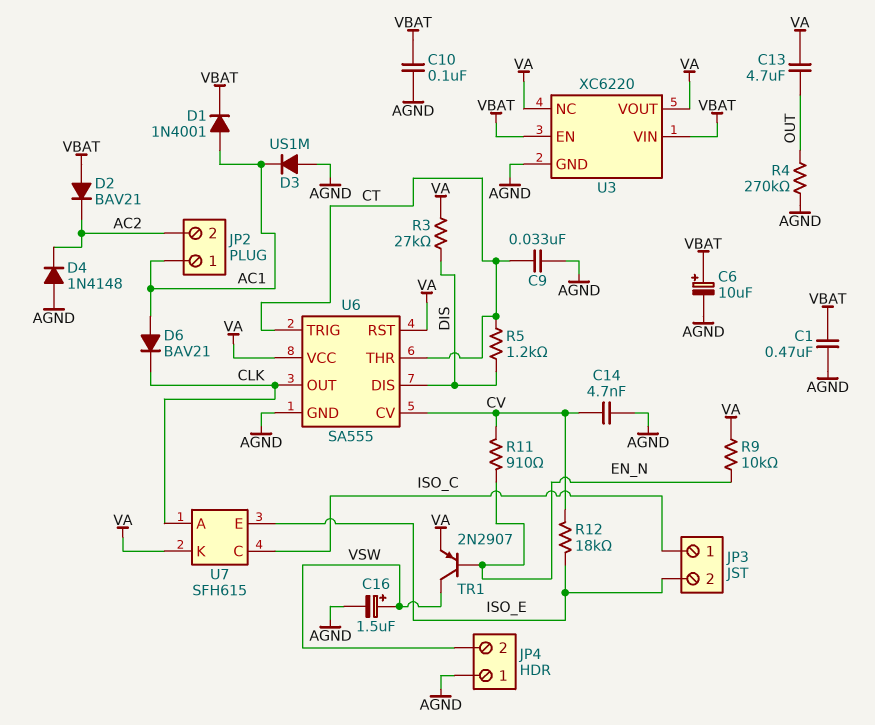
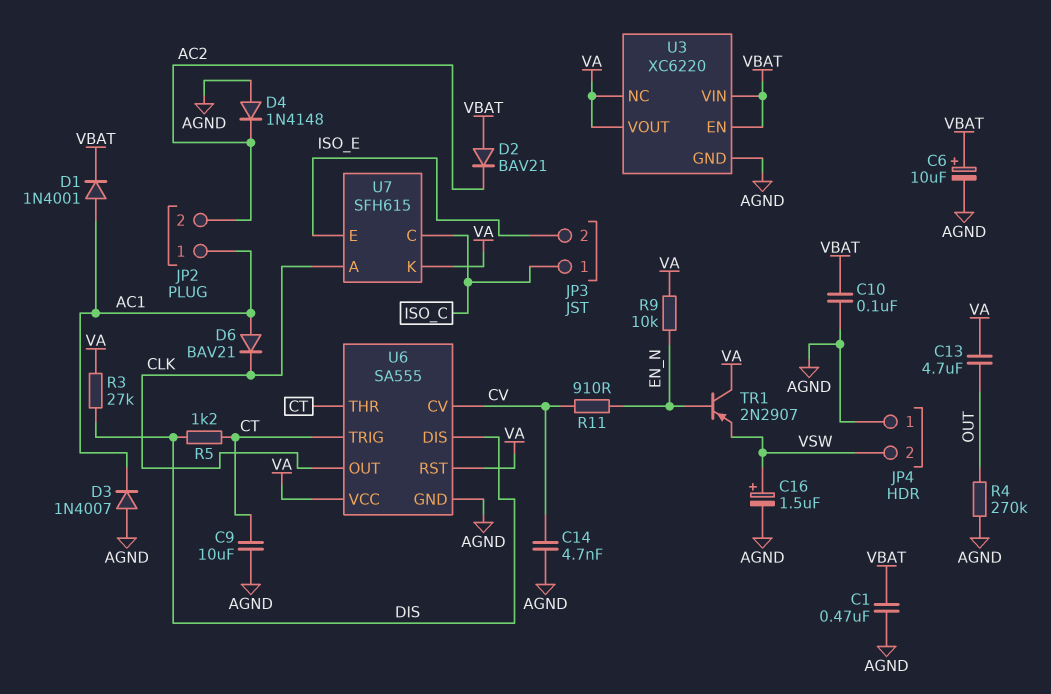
C9: 33nF (AGND, CT) -> 10uF (AGND, CT)
D3: diode US1M (A AGND, K AC1) -> diode 1N4007 (A AGND, K AC1)
R12: 18k (CV, ISO_E) -> none
TR1: PNP 2N2907 (B EN_N, C VSW, E VA) -> PNP 2N2907 (B EN_N, C VA, E VSW)

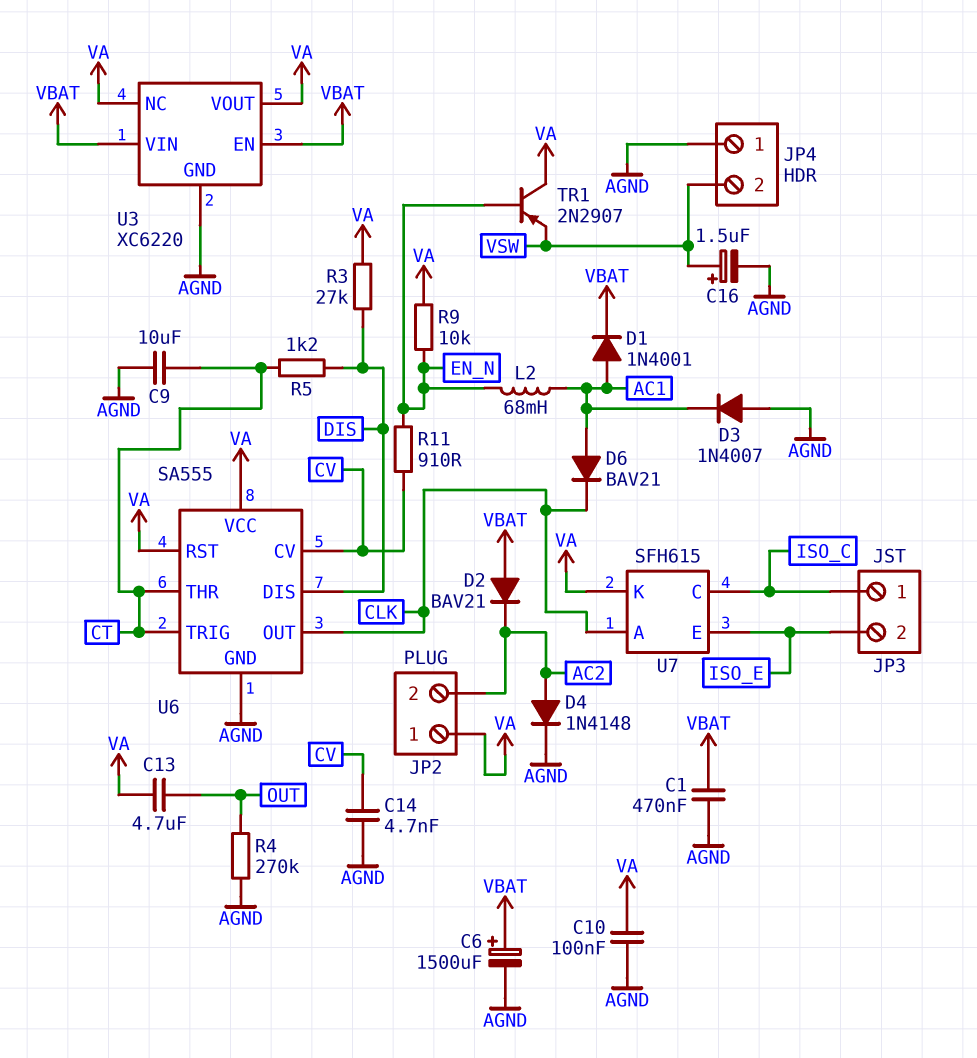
C6: 10uF (plus VBAT, minus AGND) -> 1500uF (plus VBAT, minus AGND)
C10: 100nF (AGND, VBAT) -> 100nF (AGND, VA)
D4: diode 1N4148 (A AGND, K AC2) -> diode 1N4148 (A AC2, K AGND)
JP2 pin 1: AC1 -> VA
L2: none -> 68mH (AC1, EN_N)

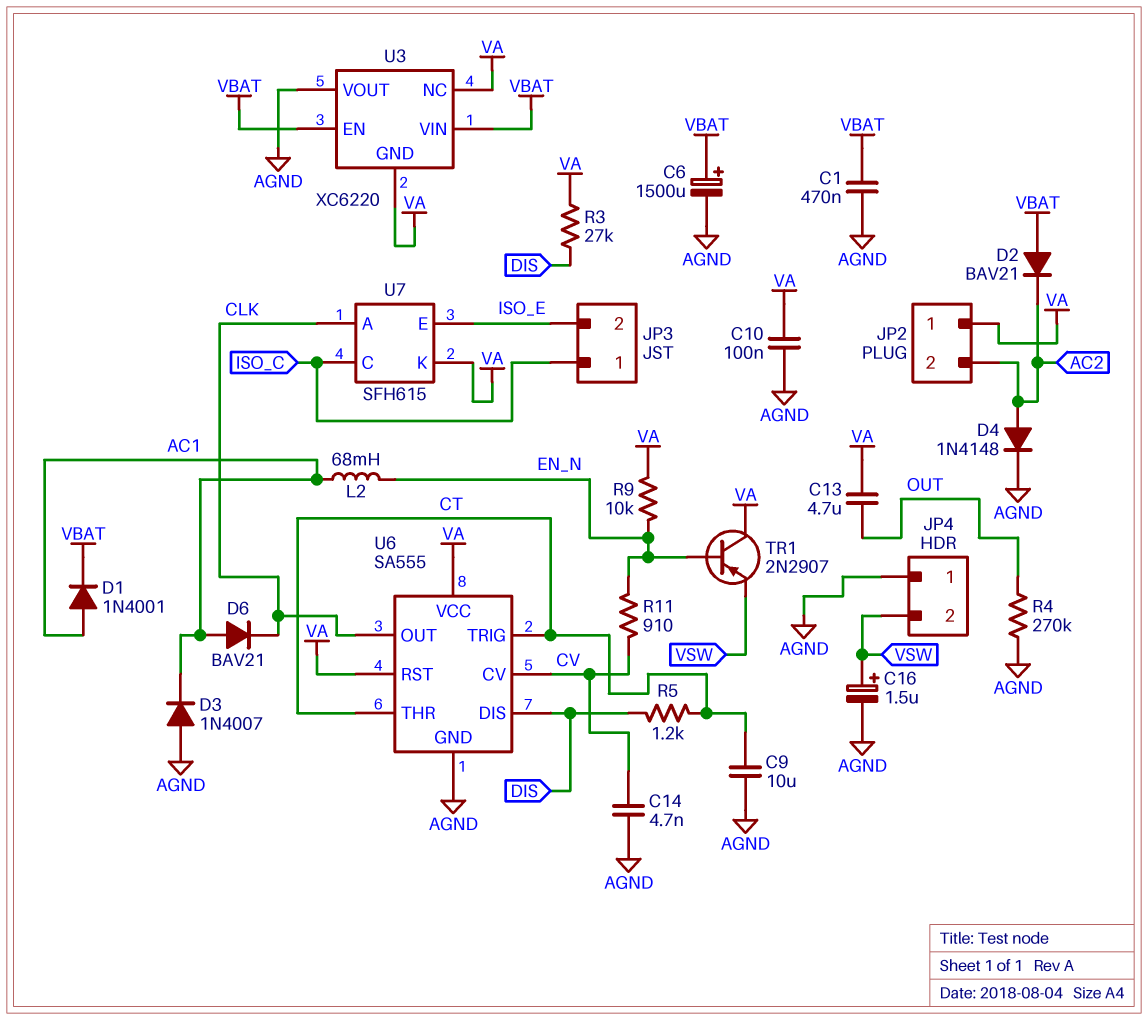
U3 pin GND: AGND -> VA
U3 pin VOUT: VA -> AGND

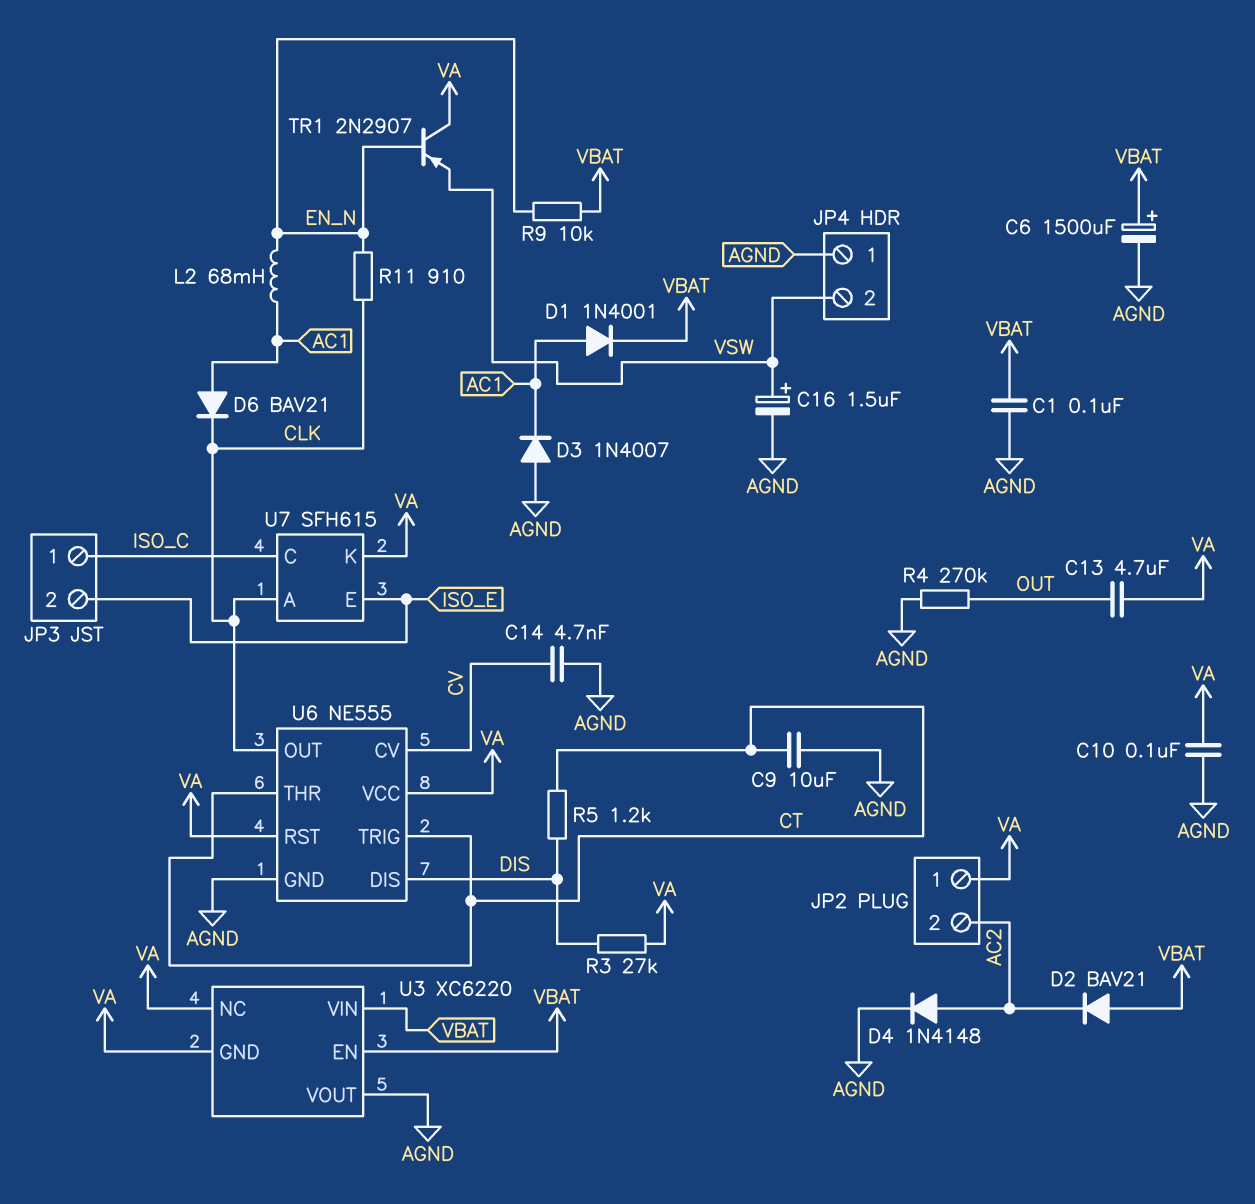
C1: 470nF (AGND, VBAT) -> 100nF (AGND, VBAT)
R9: 10k (EN_N, VA) -> 10k (EN_N, VBAT)
R11: 910 (CV, EN_N) -> 910 (CLK, EN_N)
U6: SA555 -> NE555

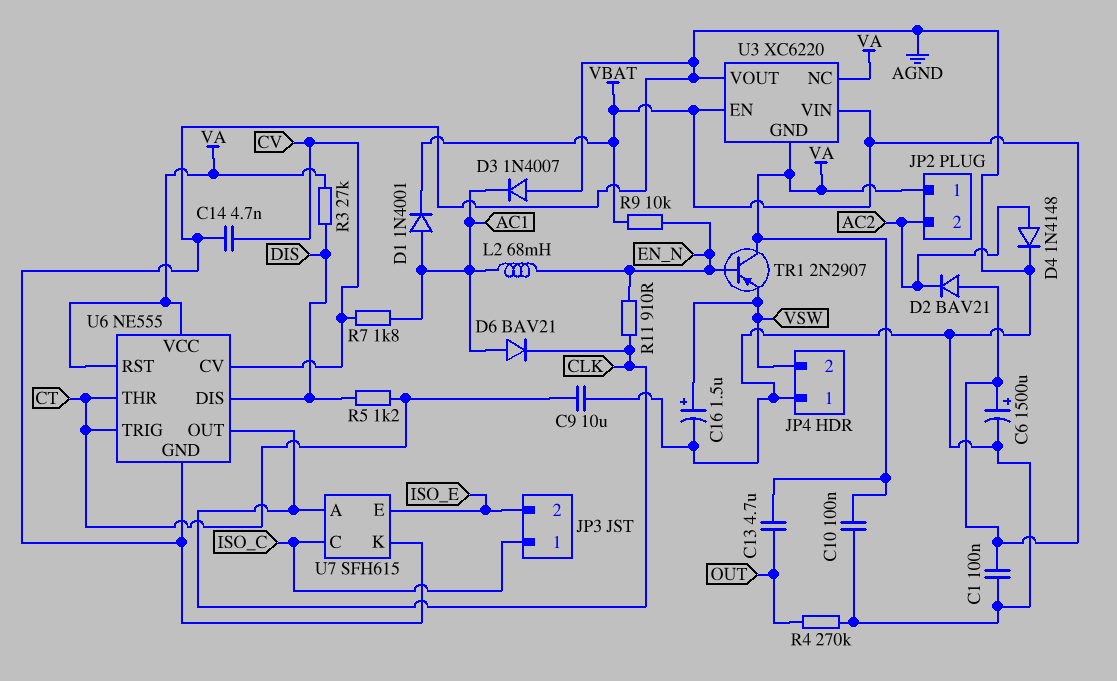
R7: none -> 1.8k (AC1, CV)
U7 pin K: VA -> AGND

